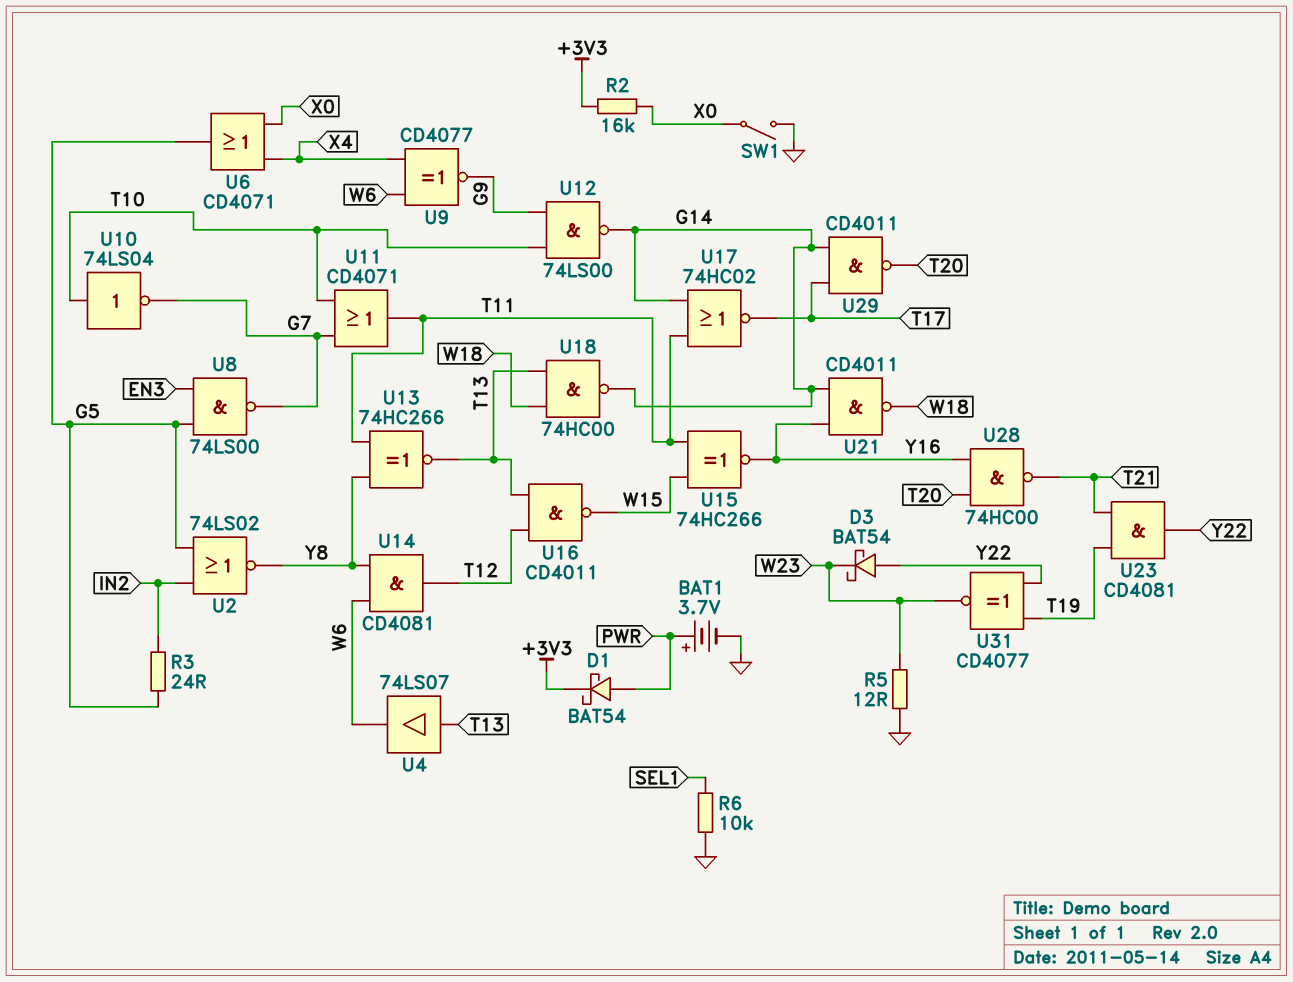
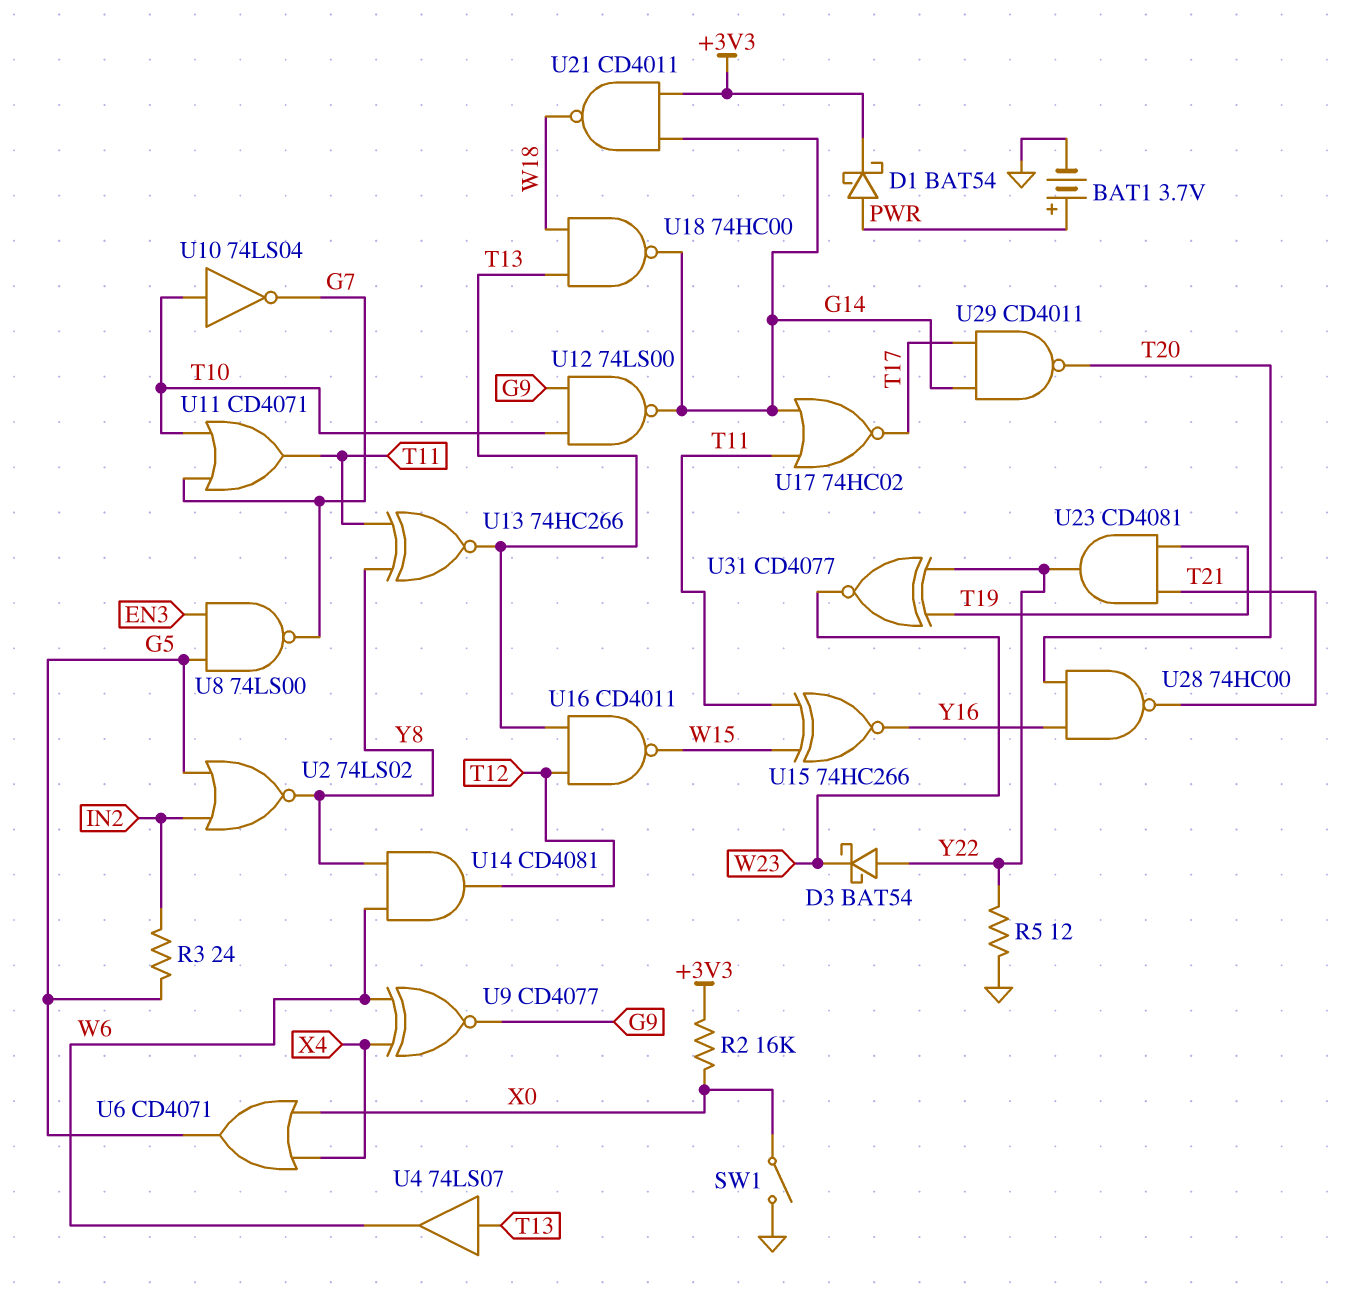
R5: 12 (GND, W23) -> 12 (GND, Y22)
R6: 10k (GND, SEL1) -> none
U21: NAND CD4011 (in G14, in Y16, out W18) -> NAND CD4011 (in +3V3, in G14, out W18)

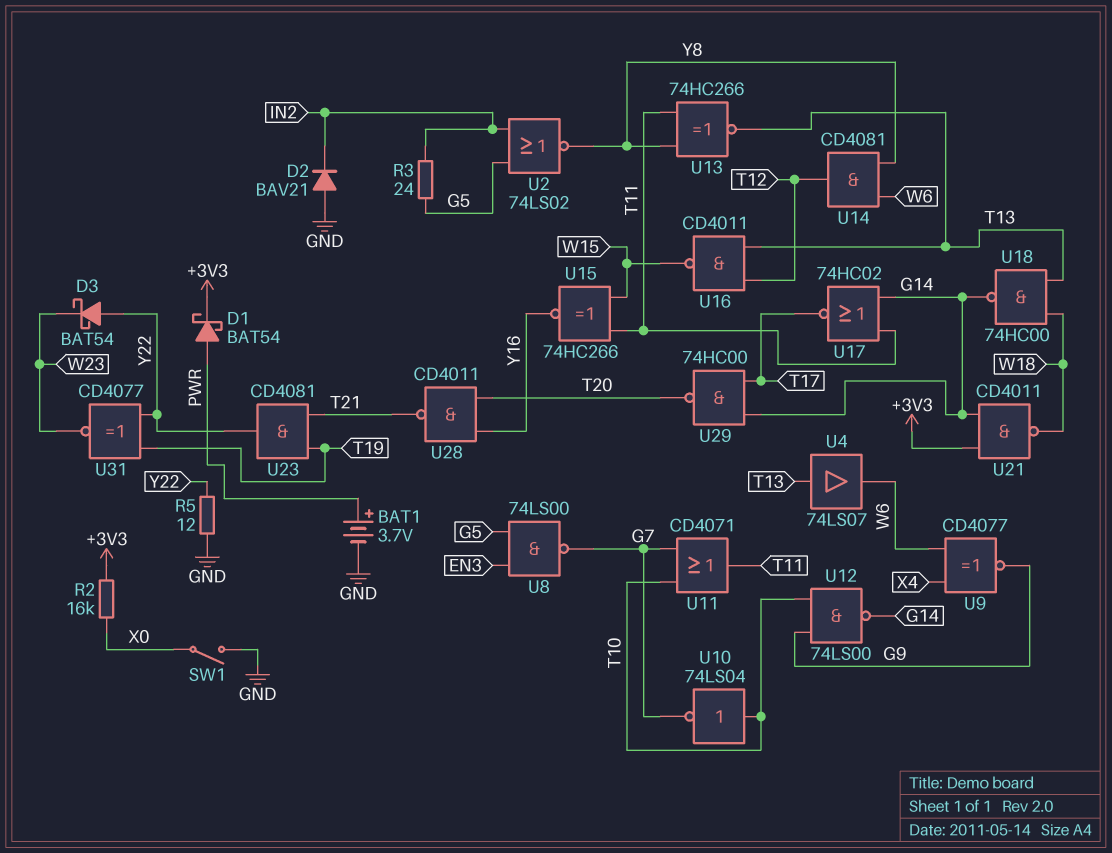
D2: none -> diode BAV21 (A GND, K IN2)
U6: OR CD4071 (in X0, in X4, out G5) -> none
U28: NAND 74HC00 (in T20, in Y16, out T21) -> NAND CD4011 (in T20, in Y16, out T21)
U29: NAND CD4011 (in G14, in T17, out T20) -> NAND 74HC00 (in G14, in T17, out T20)

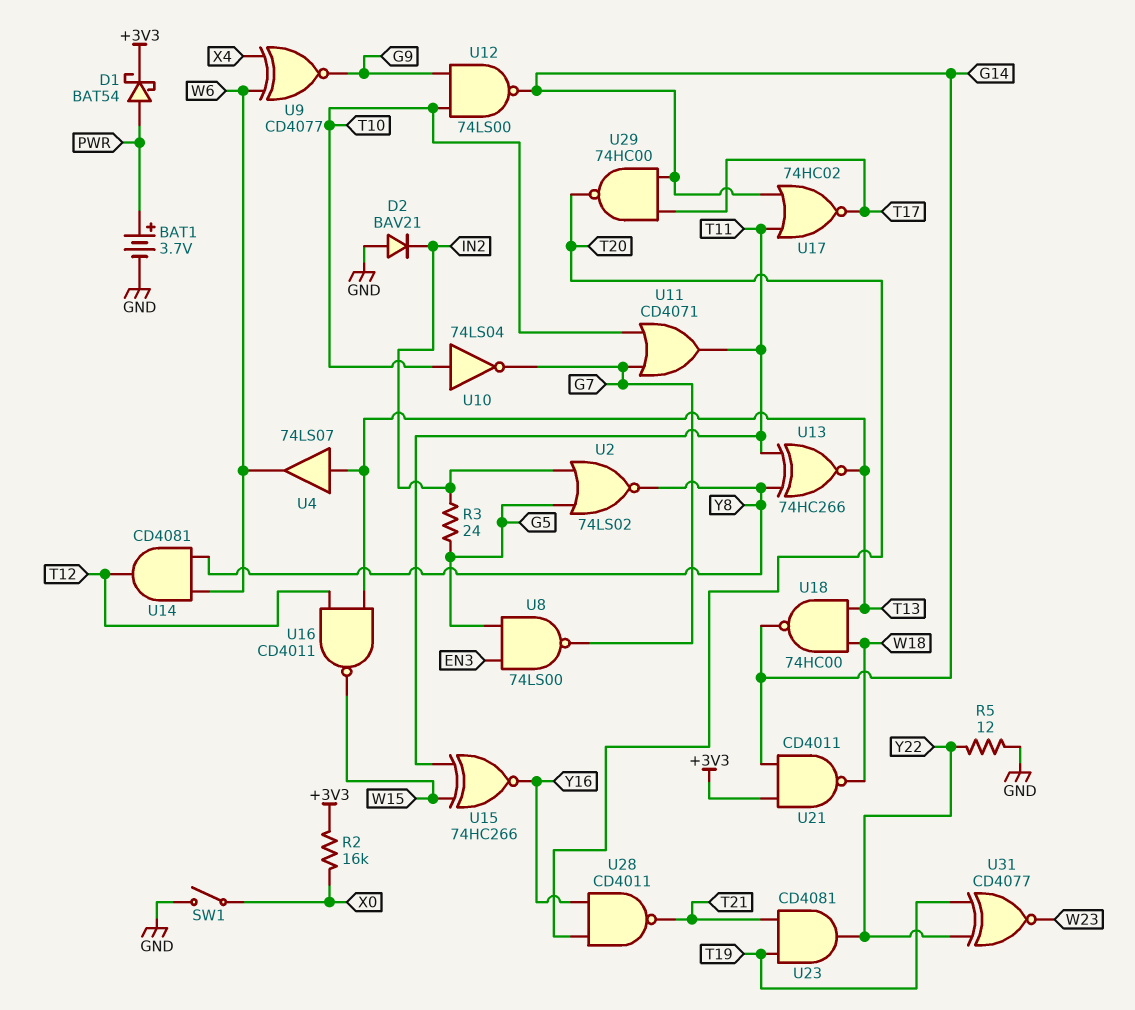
D3: schottky BAT54 (A Y22, K W23) -> none

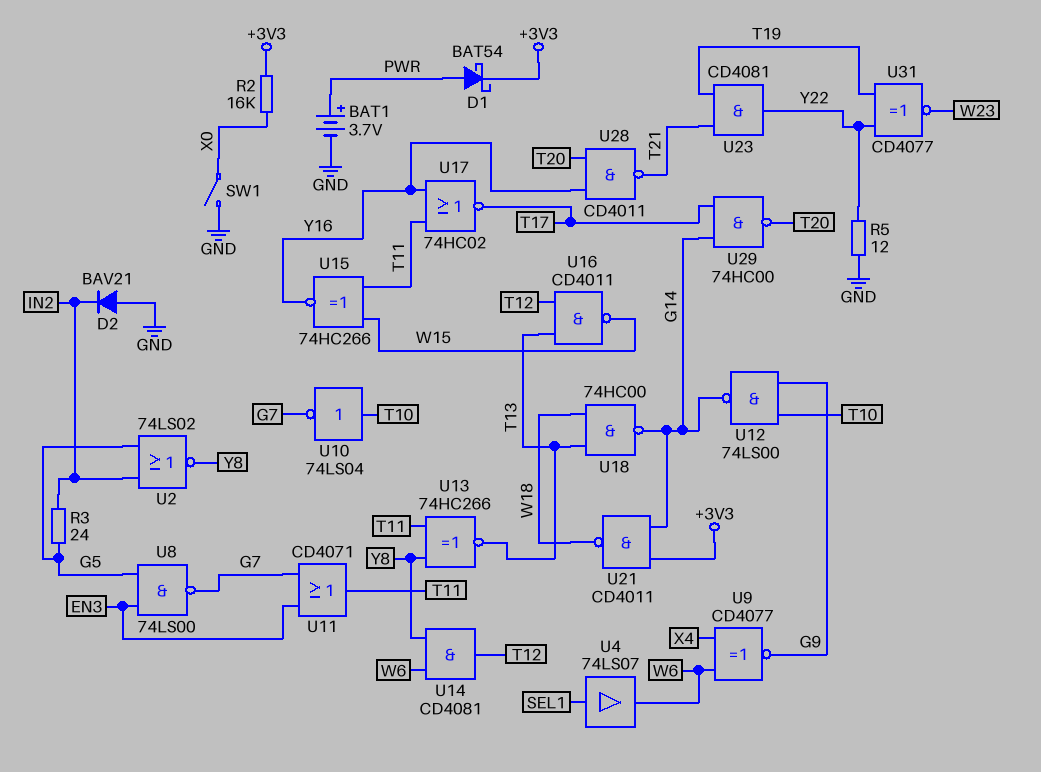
U4: buffer 74LS07 (in T13, out W6) -> buffer 74LS07 (in SEL1, out W6)
U11: OR CD4071 (in G7, in T10, out T11) -> OR CD4071 (in EN3, in G7, out T11)
U17: NOR 74HC02 (in G14, in T11, out T17) -> NOR 74HC02 (in T11, in Y16, out T17)

